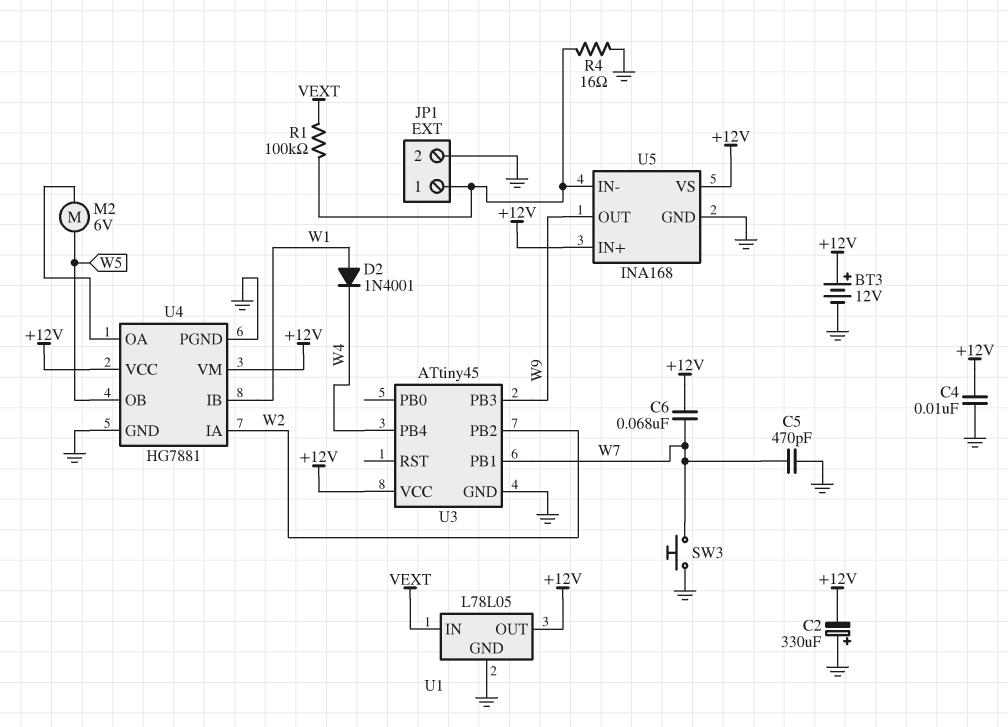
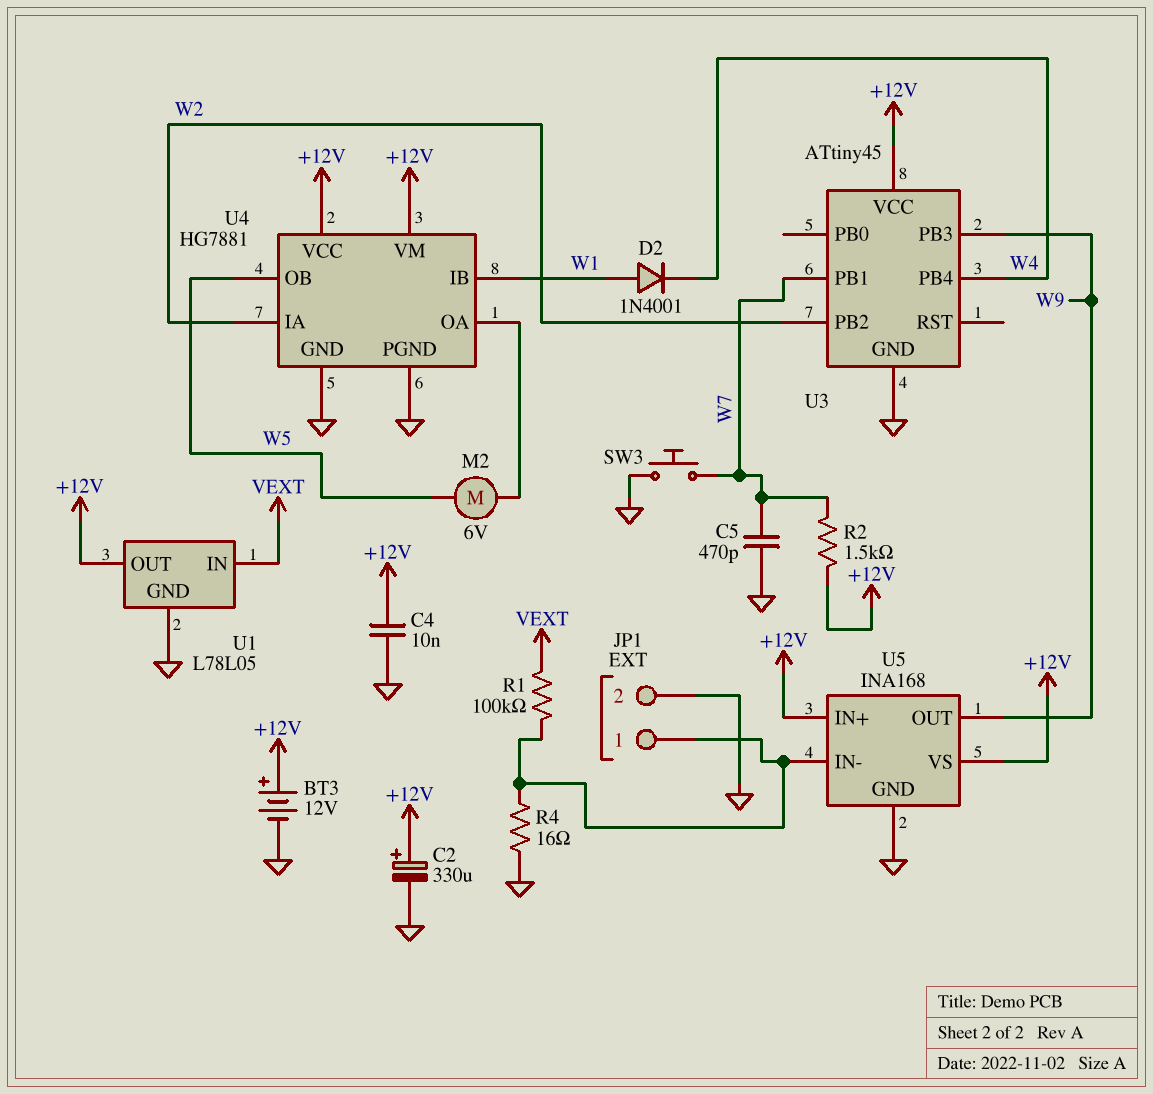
C2: 330uF (plus GND, minus +12V) -> 330uF (plus +12V, minus GND)
C6: 68nF (+12V, W7) -> none
R2: none -> 1.5k (+12V, W7)

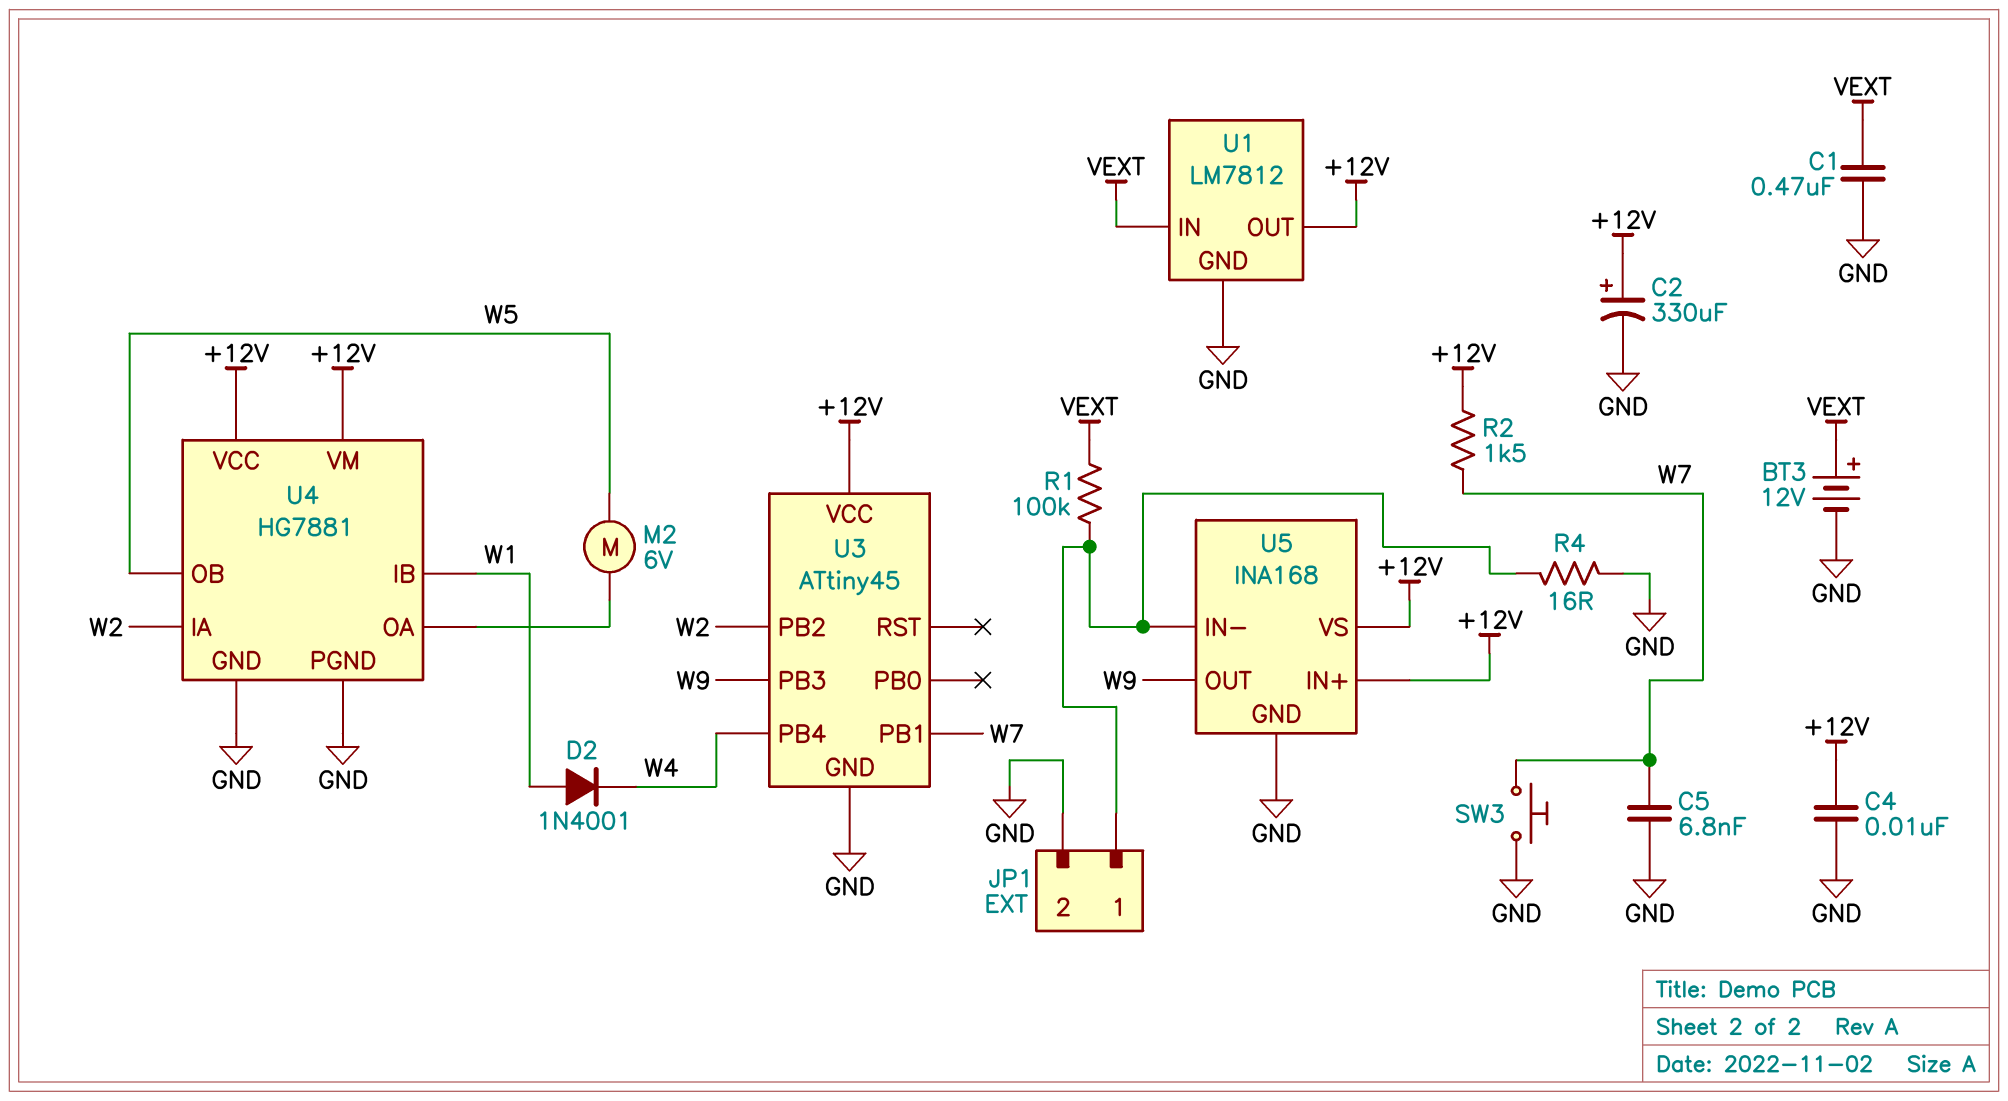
BT3: 12V (plus +12V, minus GND) -> 12V (plus VEXT, minus GND)
C1: none -> 470nF (GND, VEXT)
C5: 470pF (GND, W7) -> 6.8nF (GND, W7)
U1: L78L05 -> LM7812

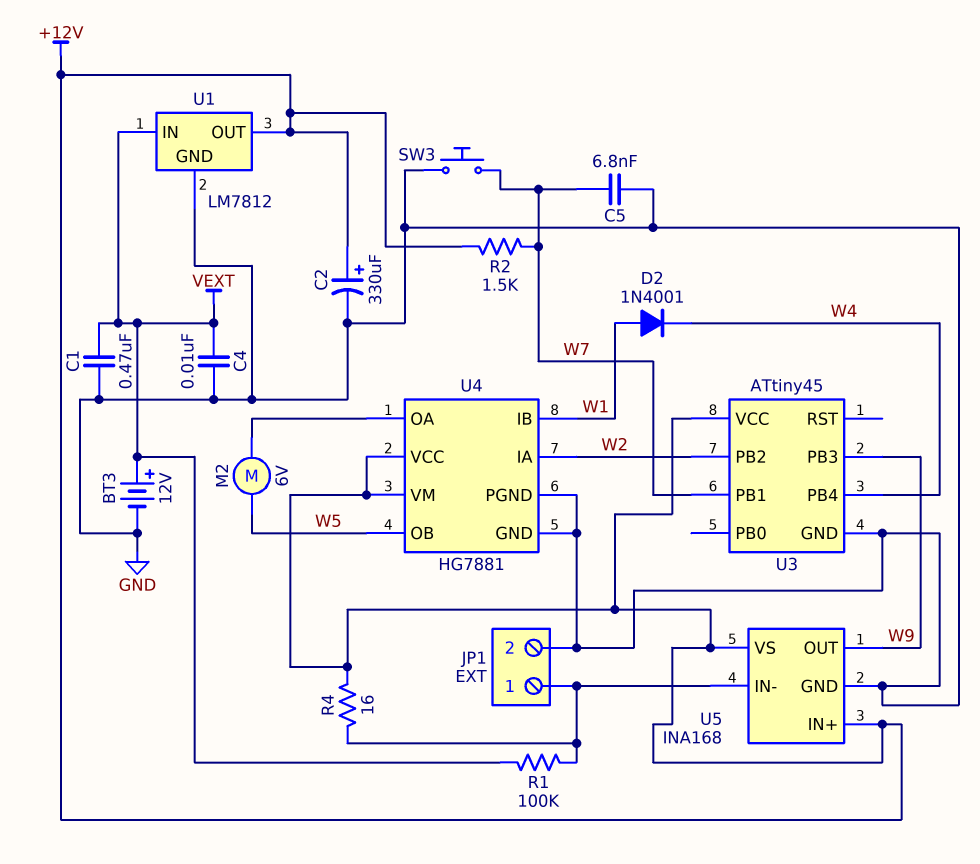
C4: 10nF (+12V, GND) -> 10nF (GND, VEXT)
R4: 16 (GND, JP1/1) -> 16 (+12V, JP1/1)

